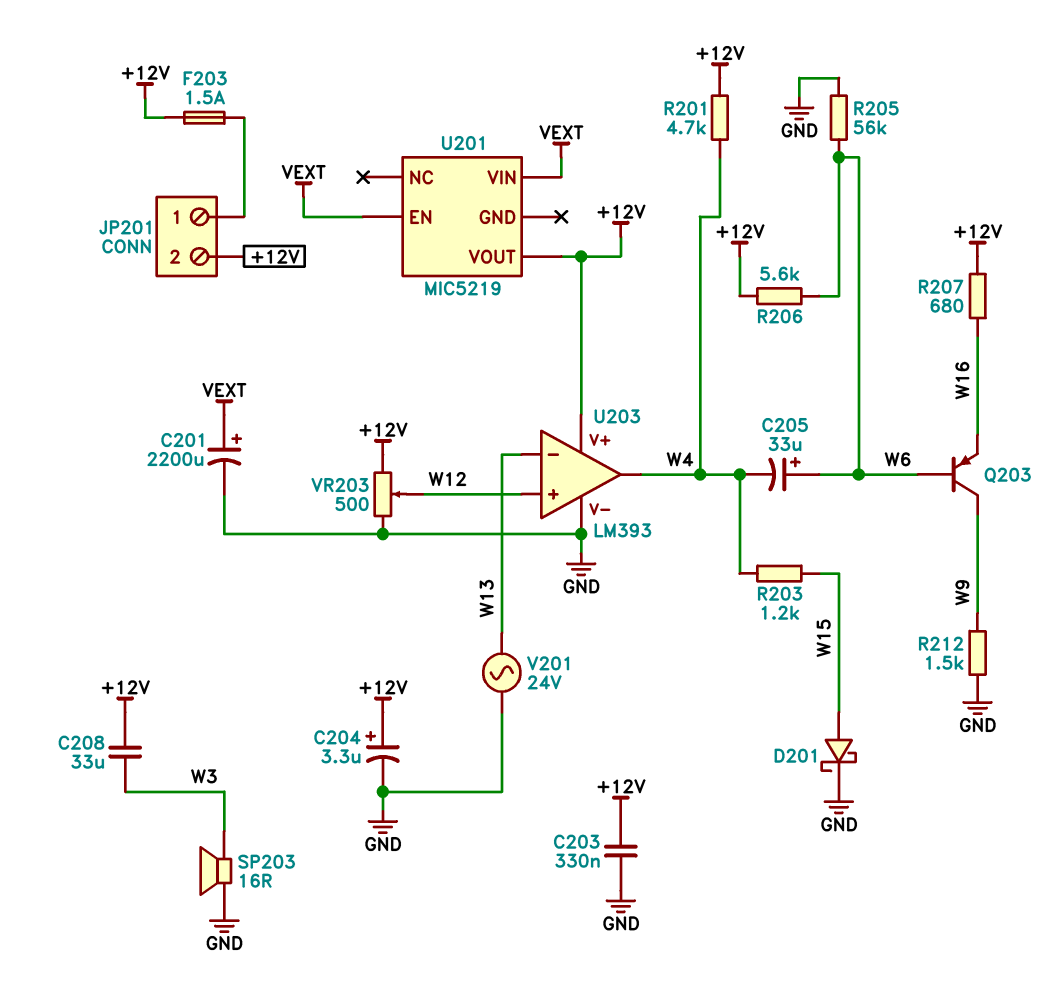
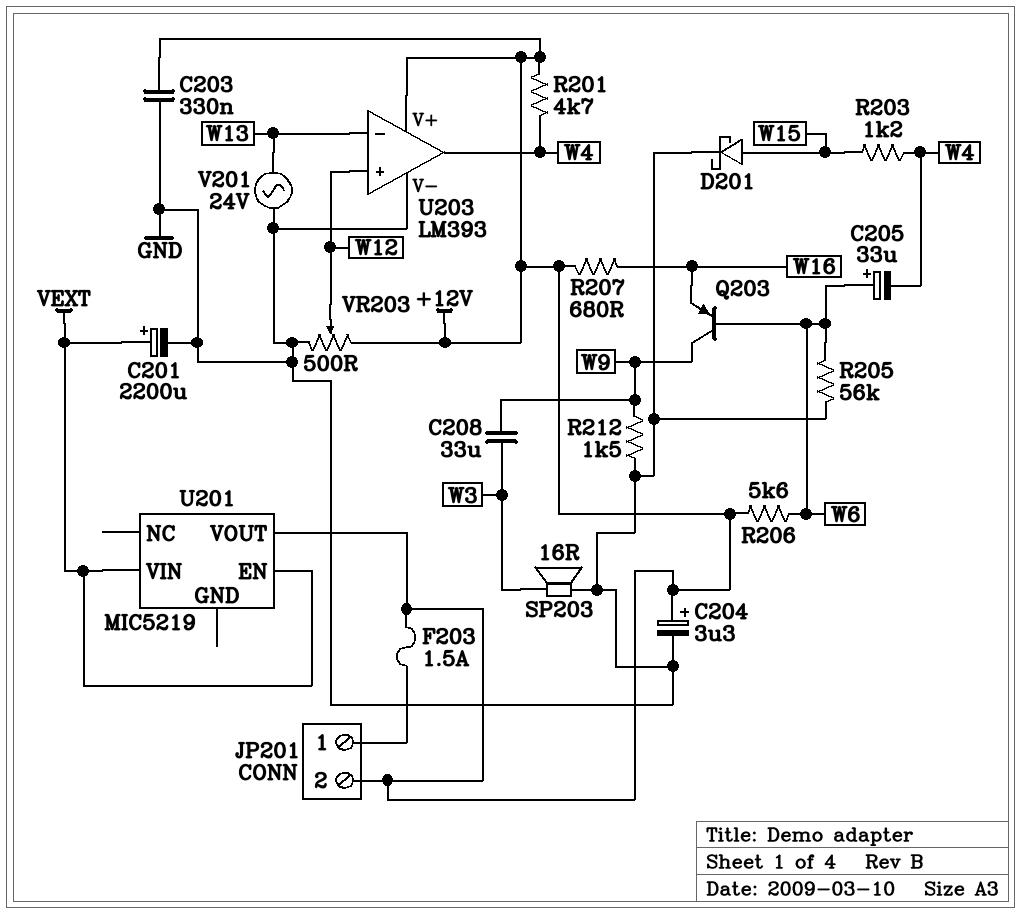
C208: 33uF (+12V, W3) -> 33uF (W3, W9)

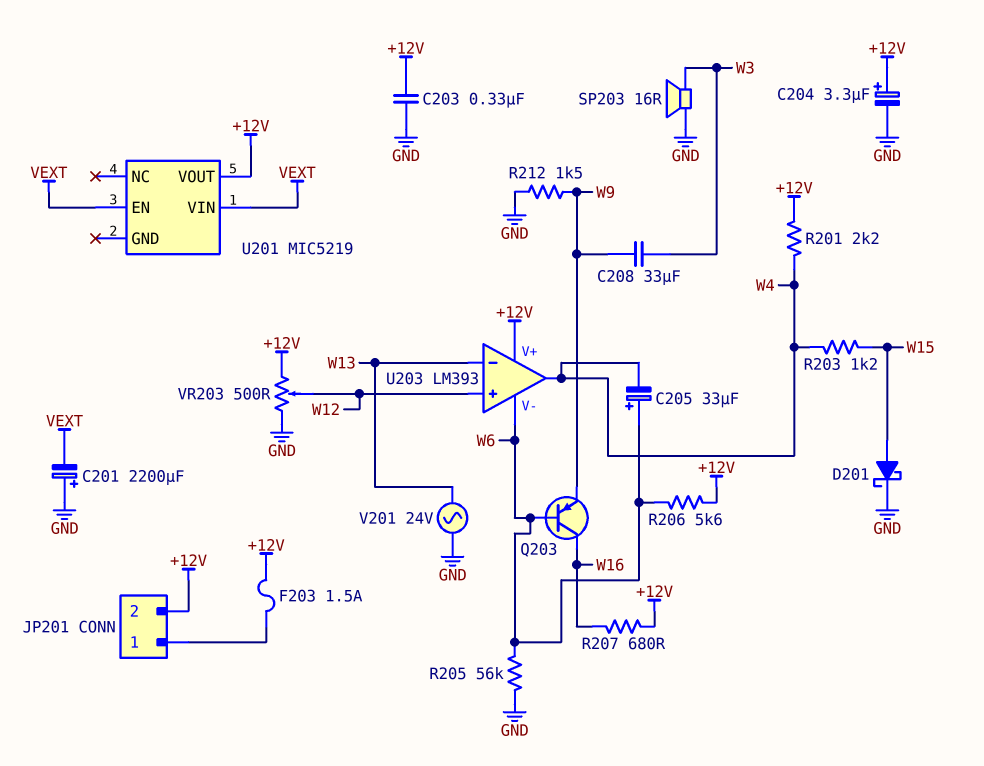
C201: 2200uF (plus VEXT, minus GND) -> 2200uF (plus GND, minus VEXT)
Q203: PNP (B W6, C W9, E W16) -> PNP (B W6, C W16, E W9)
R201: 4.7k (+12V, W4) -> 2.2k (+12V, W4)
U203 pin V-: GND -> W6

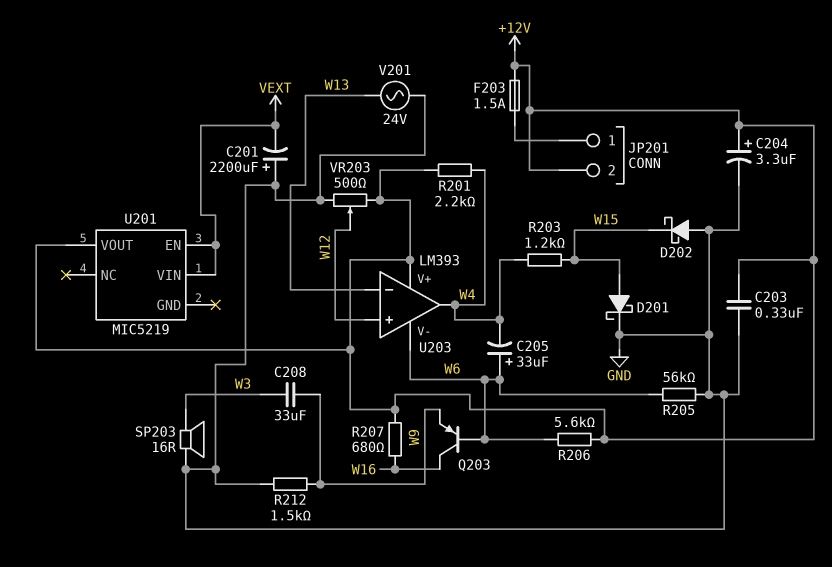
D202: none -> schottky (A GND, K W15)

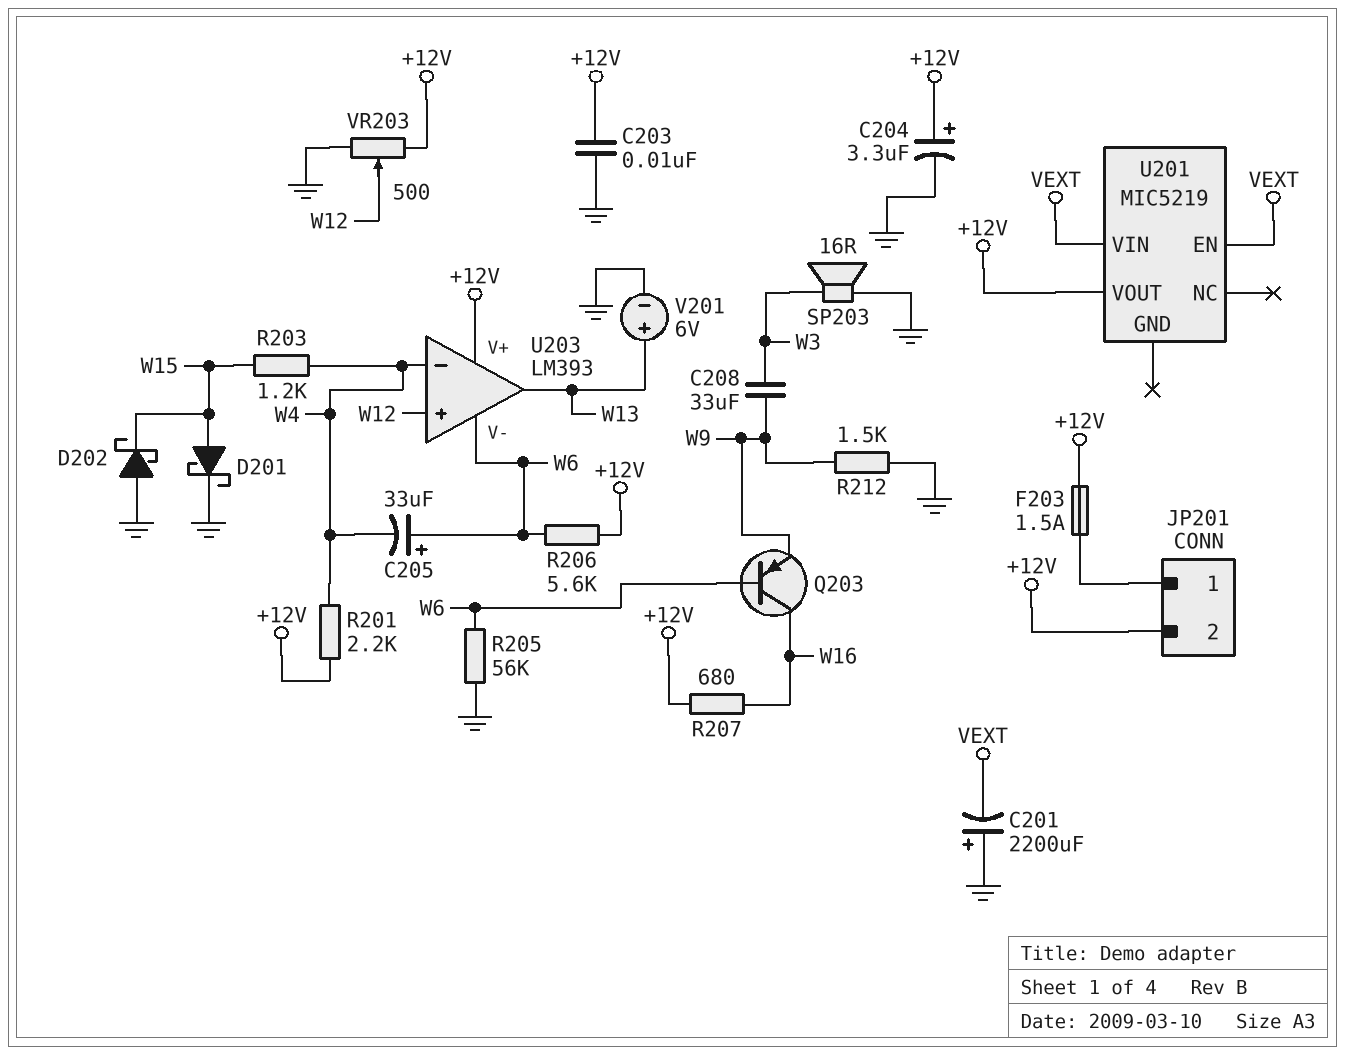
C203: 330nF (+12V, GND) -> 10nF (+12V, GND)
U203 pin in-: W13 -> W4
U203 pin out: W4 -> W13
V201: AC 24V (GND, W13) -> 6V (plus W13, minus GND)

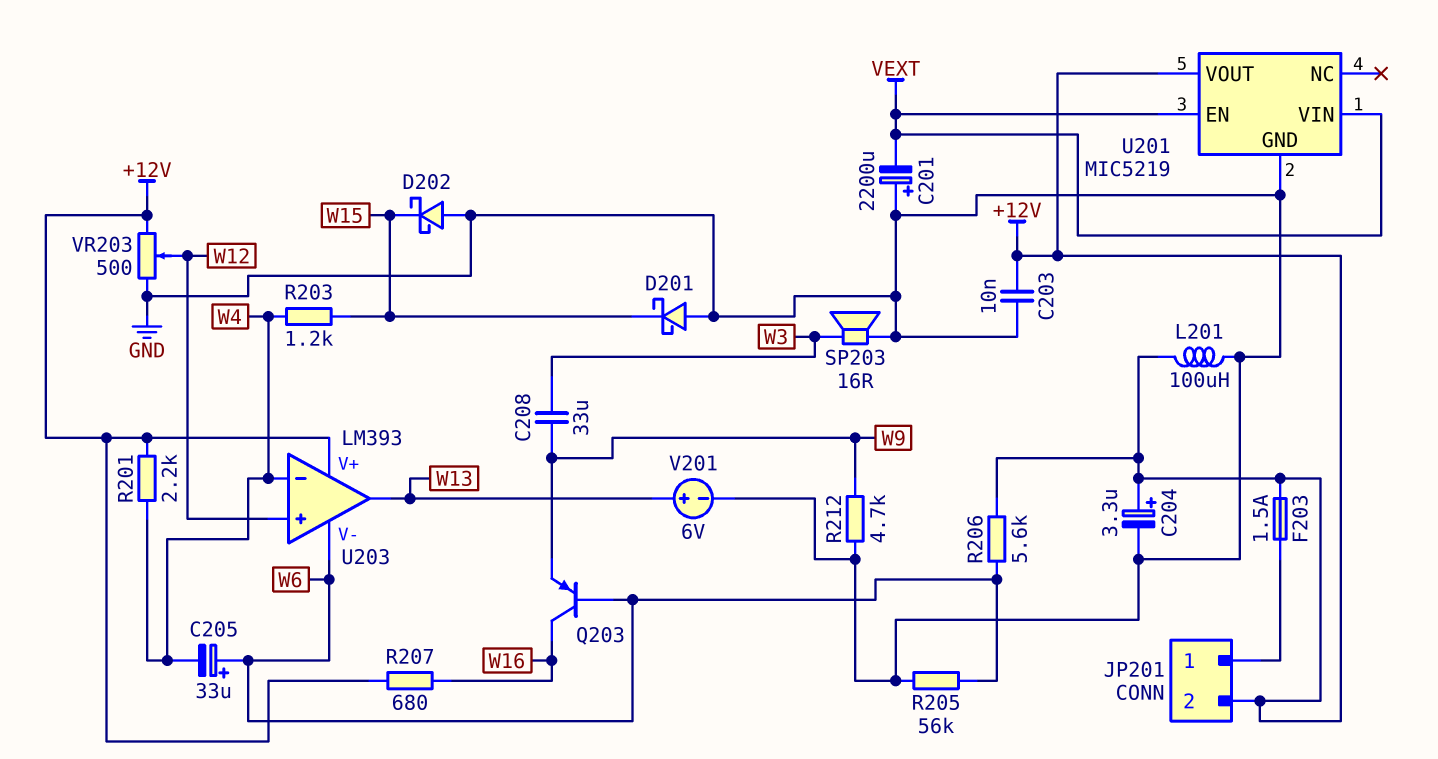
D201: schottky (A W15, K GND) -> schottky (A GND, K W15)
L201: none -> 100uH (+12V, GND)
R212: 1.5k (GND, W9) -> 4.7k (GND, W9)
U201 pin GND: none -> GND

